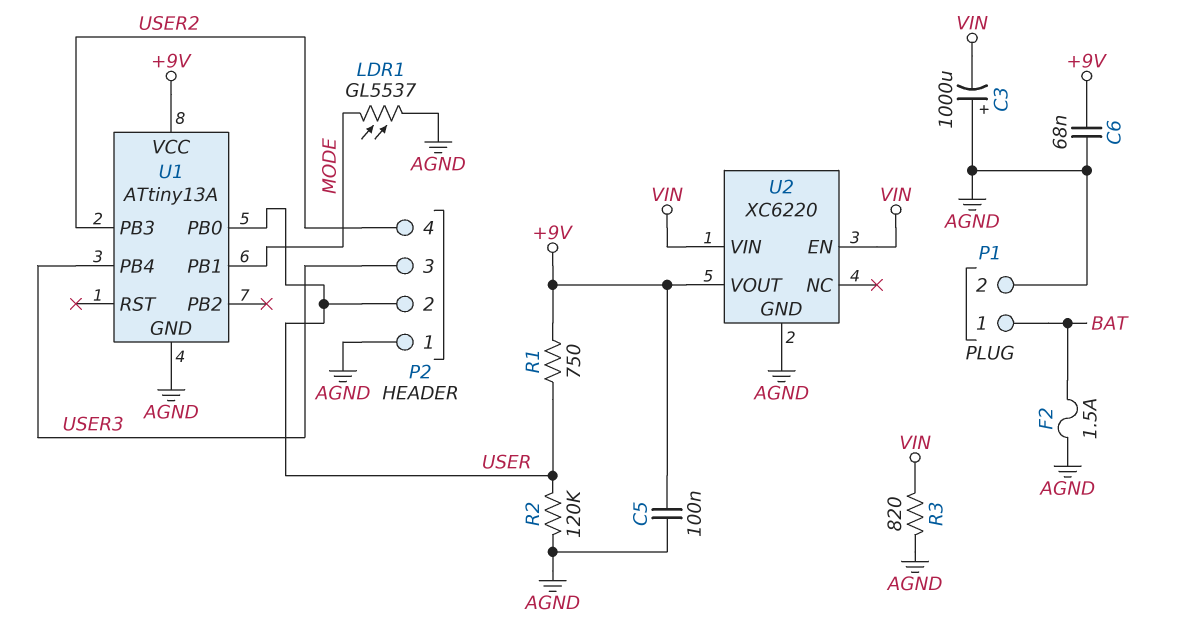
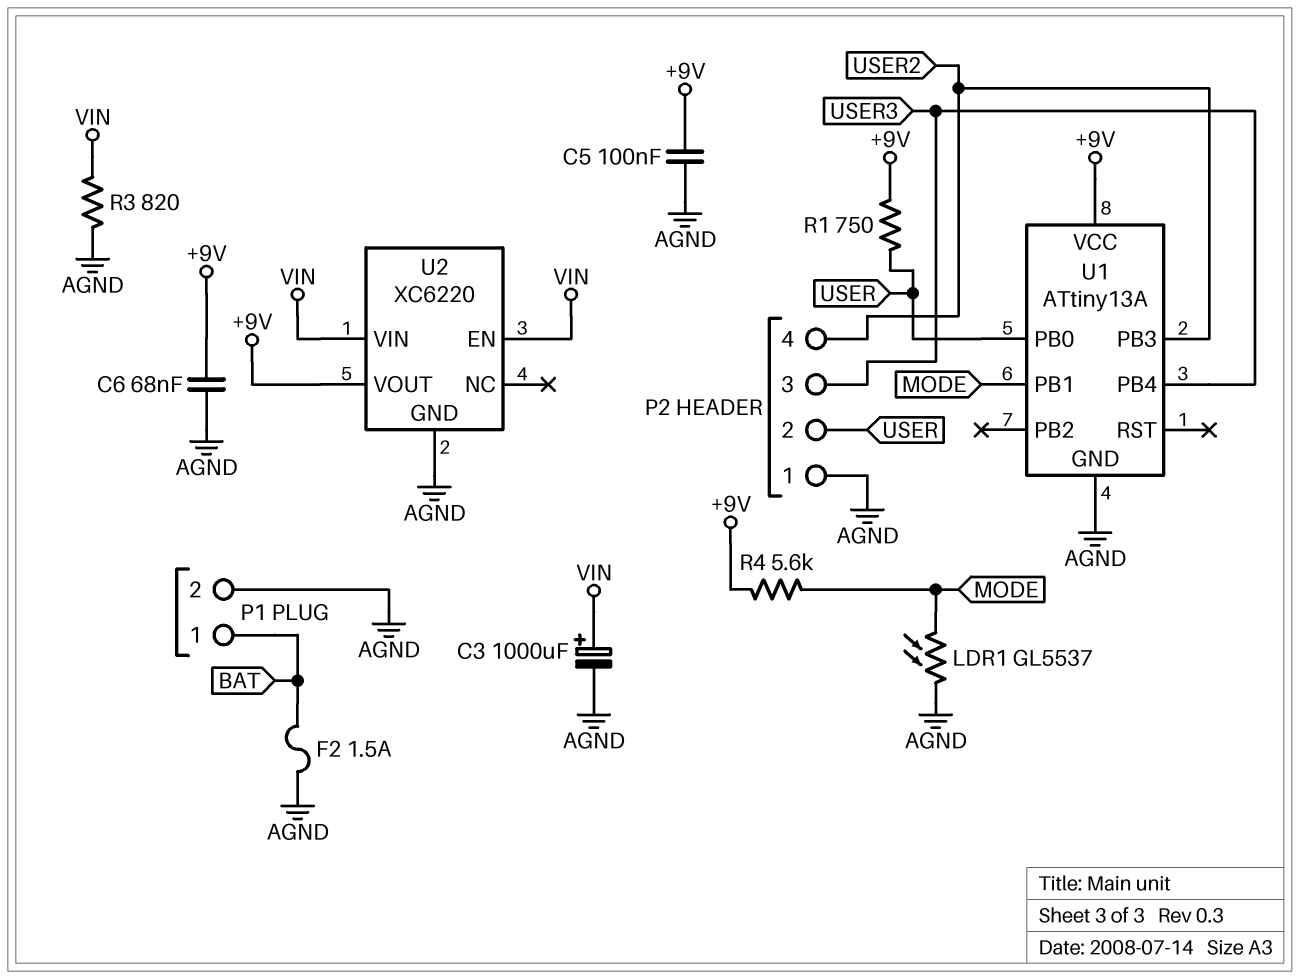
C3: 1000uF (plus AGND, minus VIN) -> 1000uF (plus VIN, minus AGND)
R2: 120k (AGND, USER) -> none
R4: none -> 5.6k (+9V, MODE)

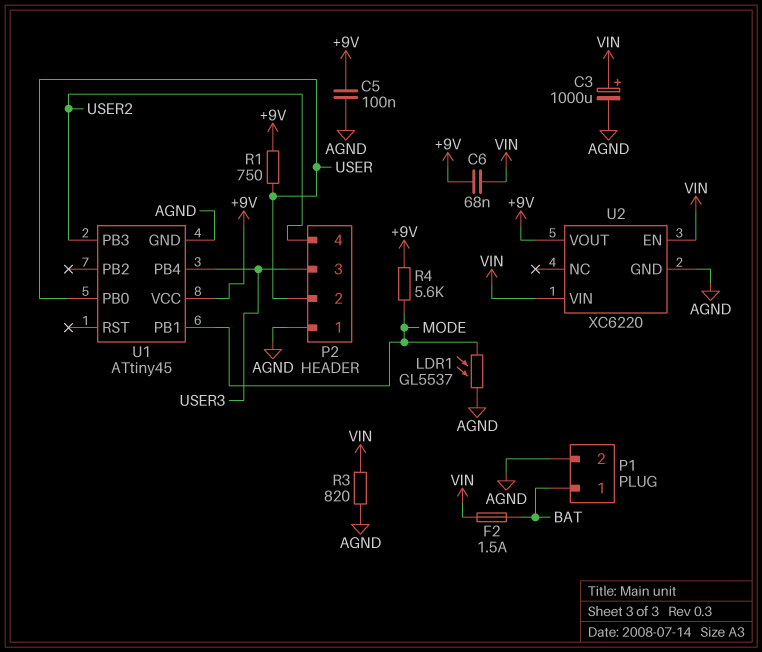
C6: 68nF (+9V, AGND) -> 68nF (+9V, VIN)
F2: 1.5A (AGND, BAT) -> 1.5A (BAT, VIN)
U1: ATtiny13A -> ATtiny45

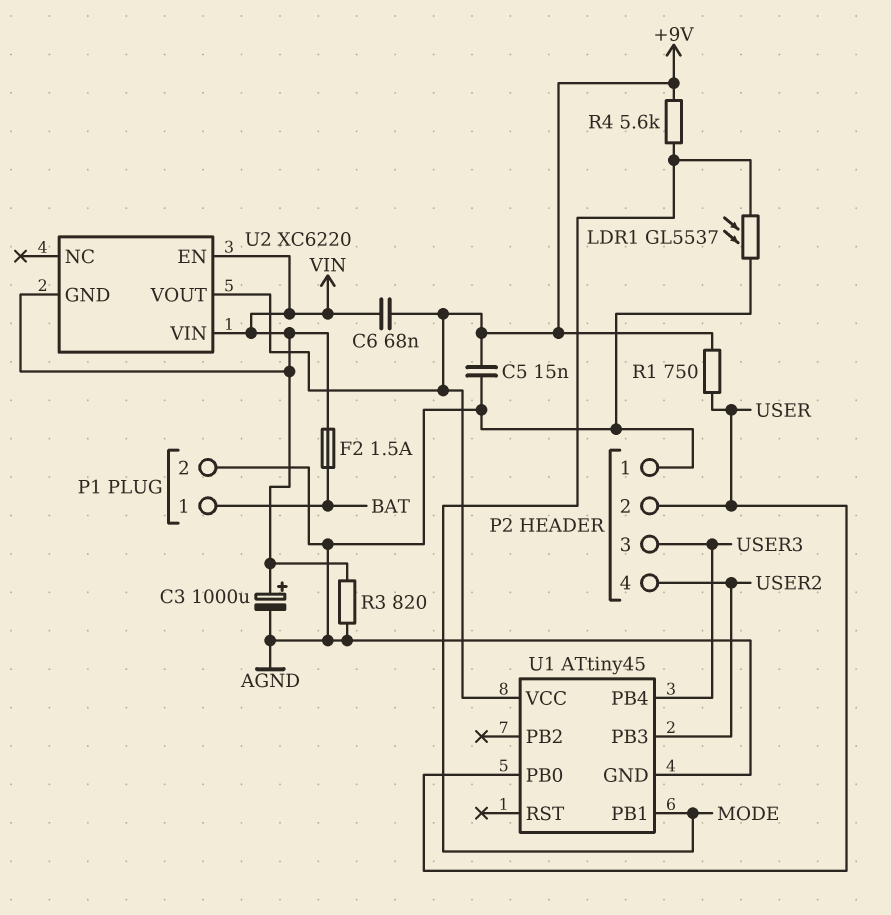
C5: 100nF (+9V, AGND) -> 15nF (+9V, AGND)
U2 pin GND: AGND -> VIN

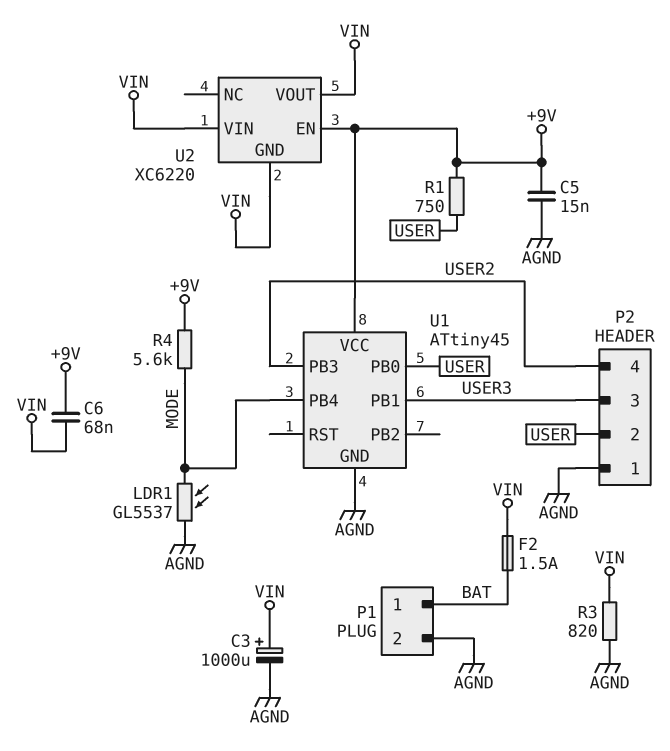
U1 pin PB1: MODE -> USER3
U1 pin PB4: USER3 -> MODE
U2 pin EN: VIN -> +9V
U2 pin VOUT: +9V -> VIN

